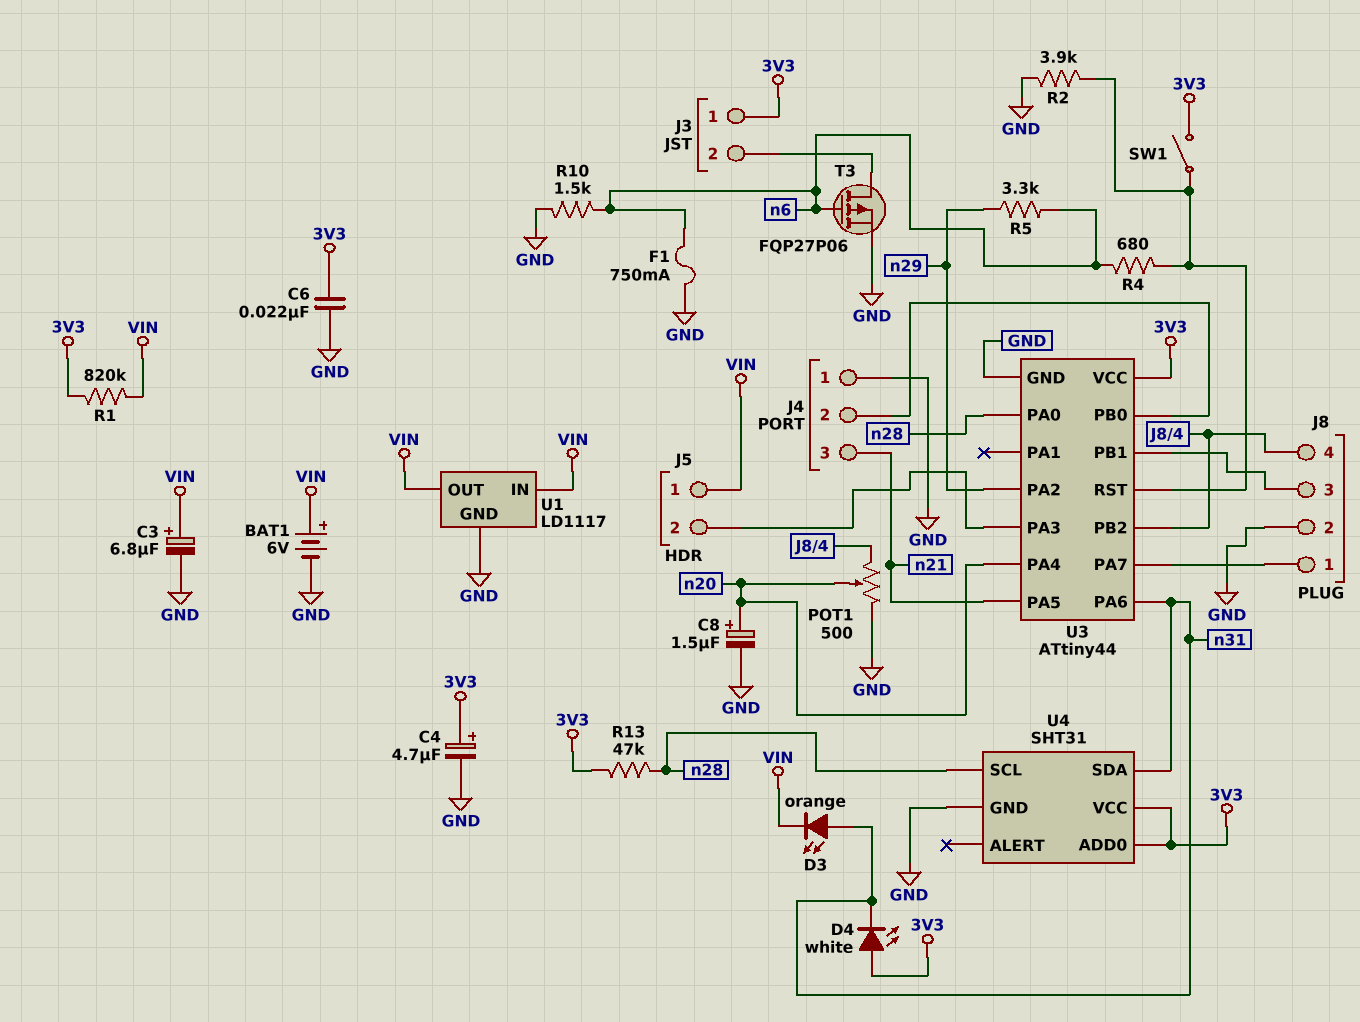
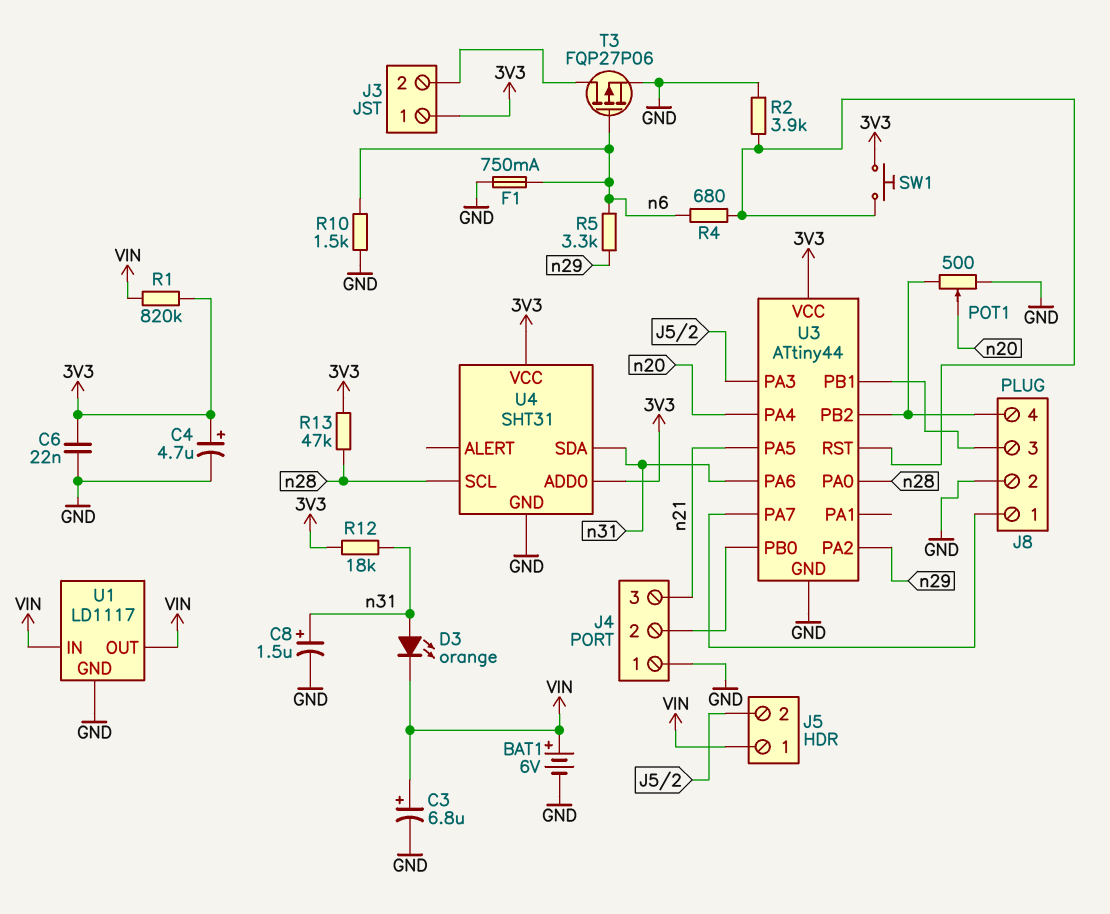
C8: 1.5uF (plus n20, minus GND) -> 1.5uF (plus n31, minus GND)
D4: LED white (A 3V3, K n31) -> none
R12: none -> 18k (3V3, n31)
SW1: switch (3V3, U3/RST) -> button (3V3, U3/RST)

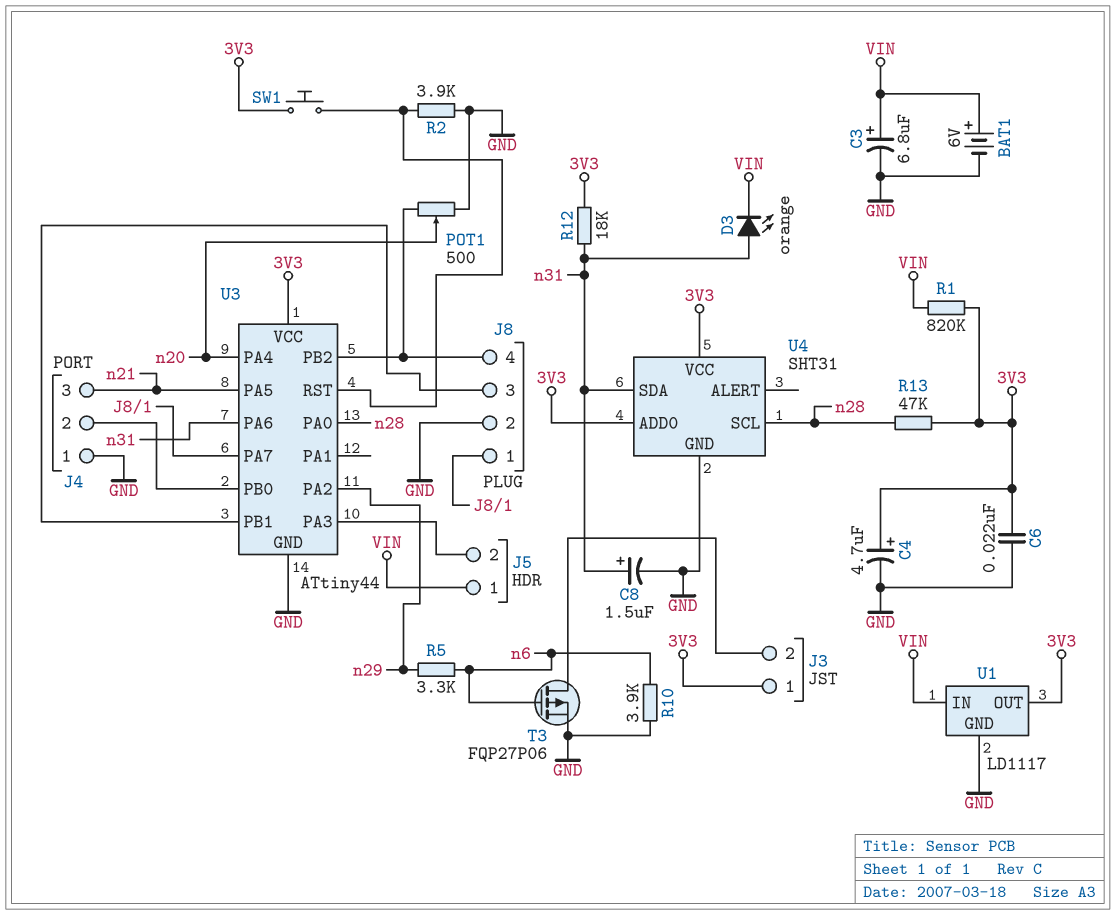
F1: 750mA (GND, n6) -> none
R4: 680 (U3/RST, n6) -> none
R10: 1.5k (GND, n6) -> 3.9k (GND, n6)
U1 pin OUT: VIN -> 3V3

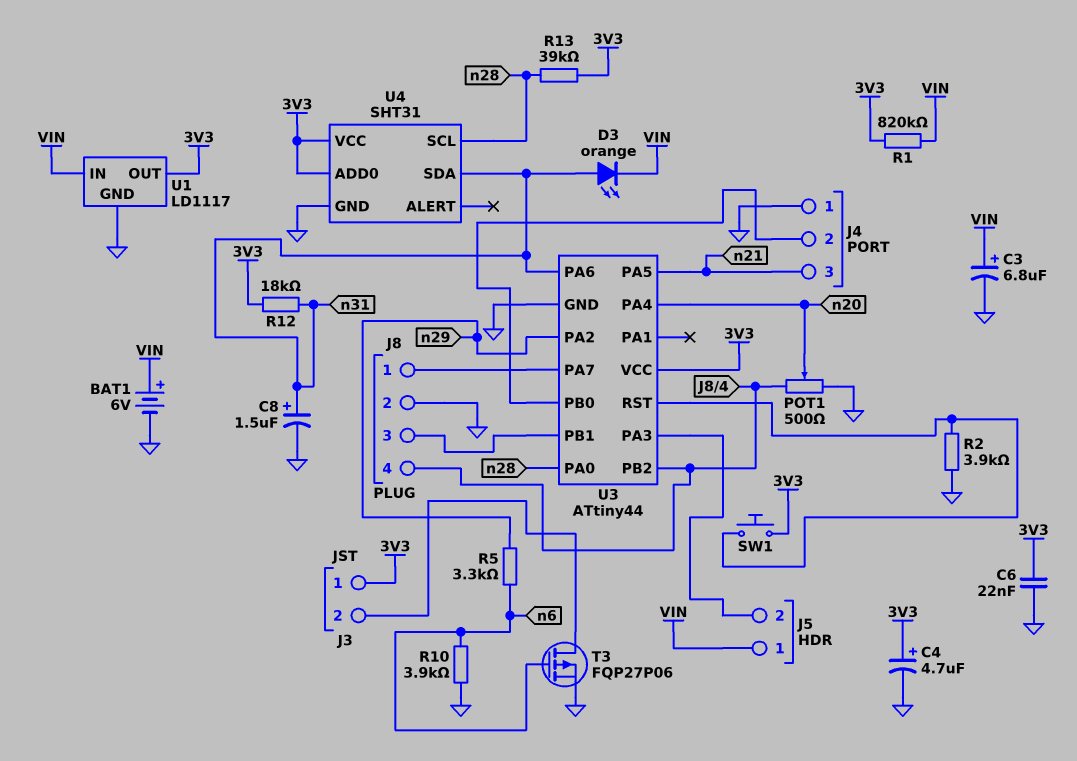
R13: 47k (3V3, n28) -> 39k (3V3, n28)

